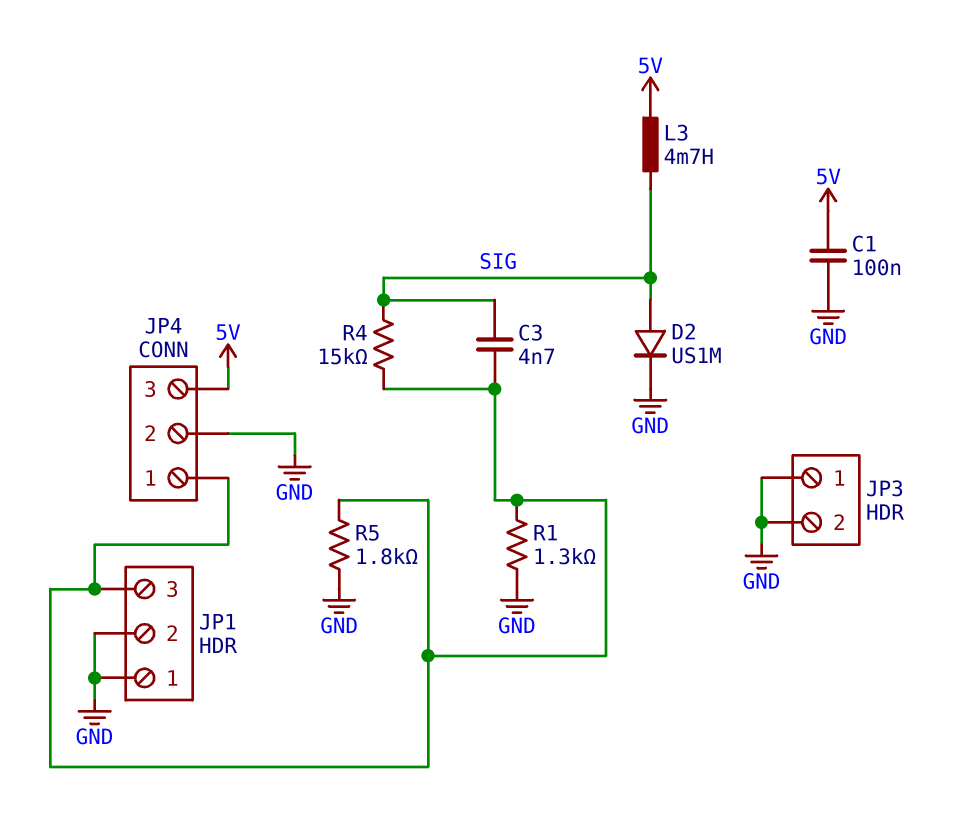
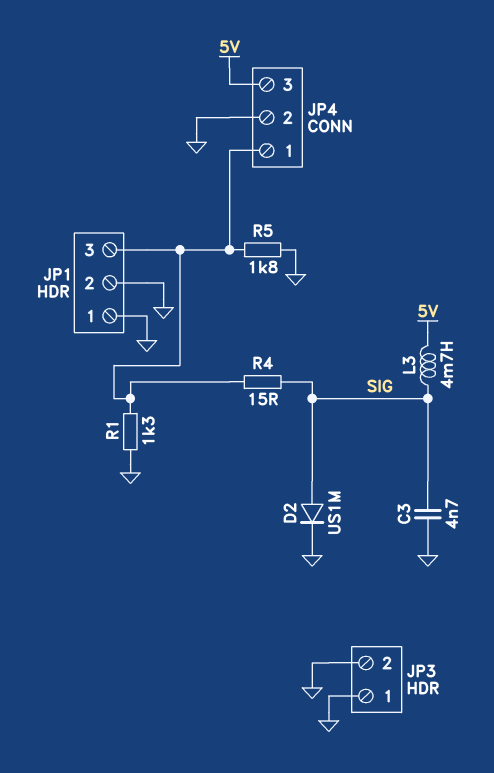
C1: 100nF (5V, GND) -> none
C3: 4.7nF (JP1/3, SIG) -> 4.7nF (GND, SIG)
R4: 15k (JP1/3, SIG) -> 15 (JP1/3, SIG)

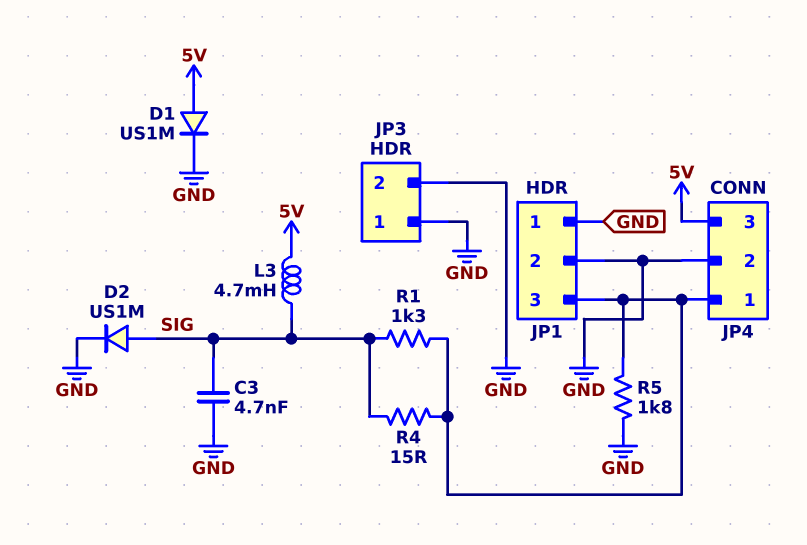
D1: none -> diode US1M (A 5V, K GND)
R1: 1.3k (GND, JP1/3) -> 1.3k (JP1/3, SIG)

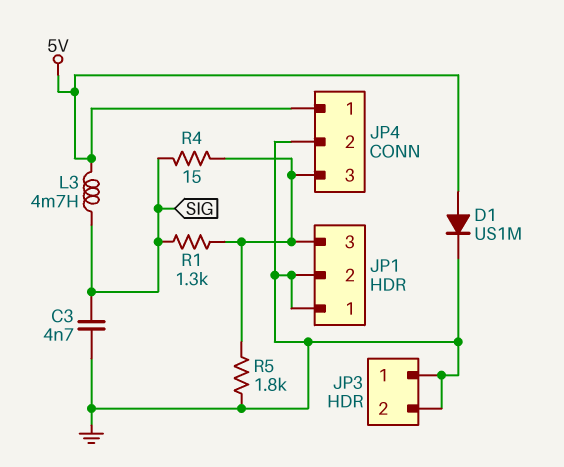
D2: diode US1M (A SIG, K GND) -> none
JP4 pin 1: JP1/3 -> 5V
JP4 pin 3: 5V -> JP1/3

